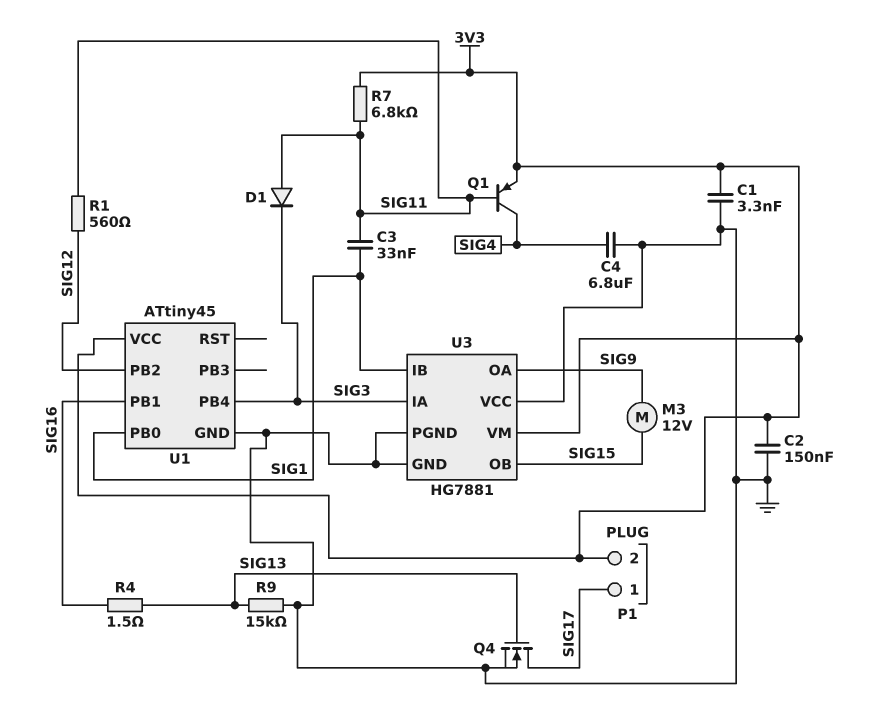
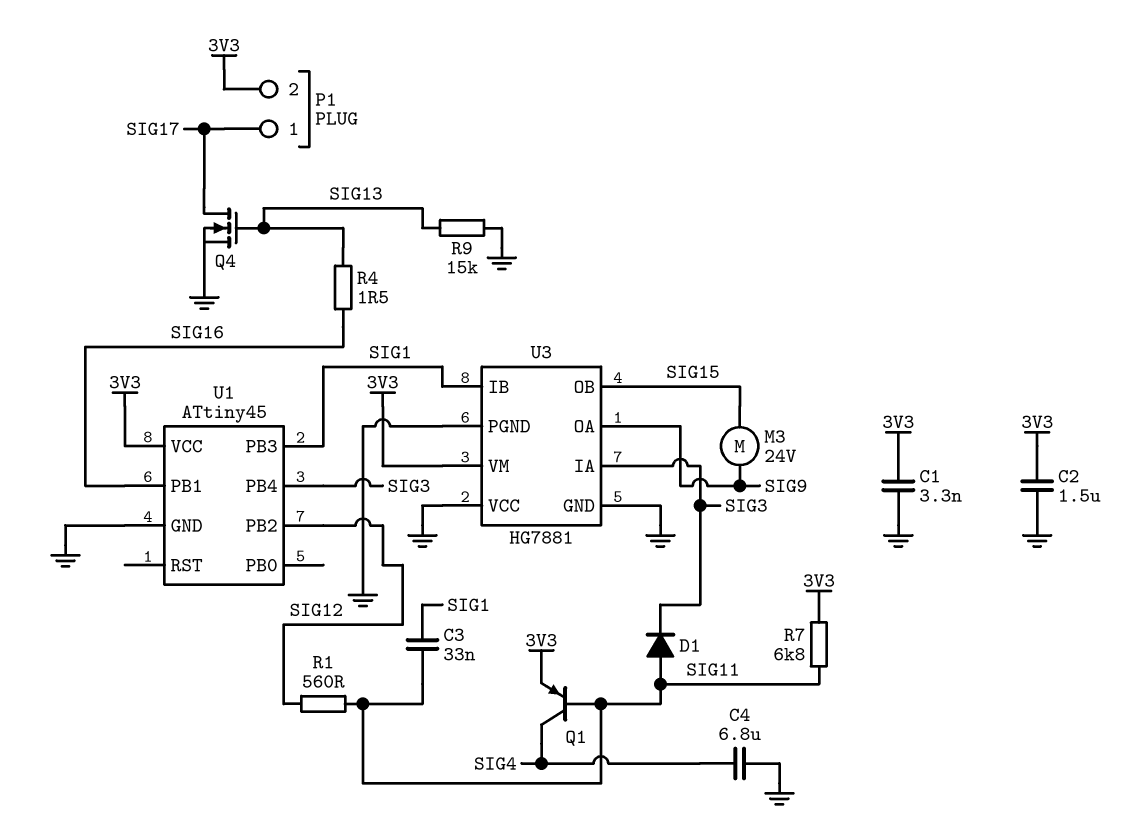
C2: 150nF (3V3, GND) -> 1.5uF (3V3, GND)
M3: motor 12V (SIG9, SIG15) -> motor 24V (SIG9, SIG15)
U1 pin PB0: SIG1 -> none
U1 pin PB3: none -> SIG1

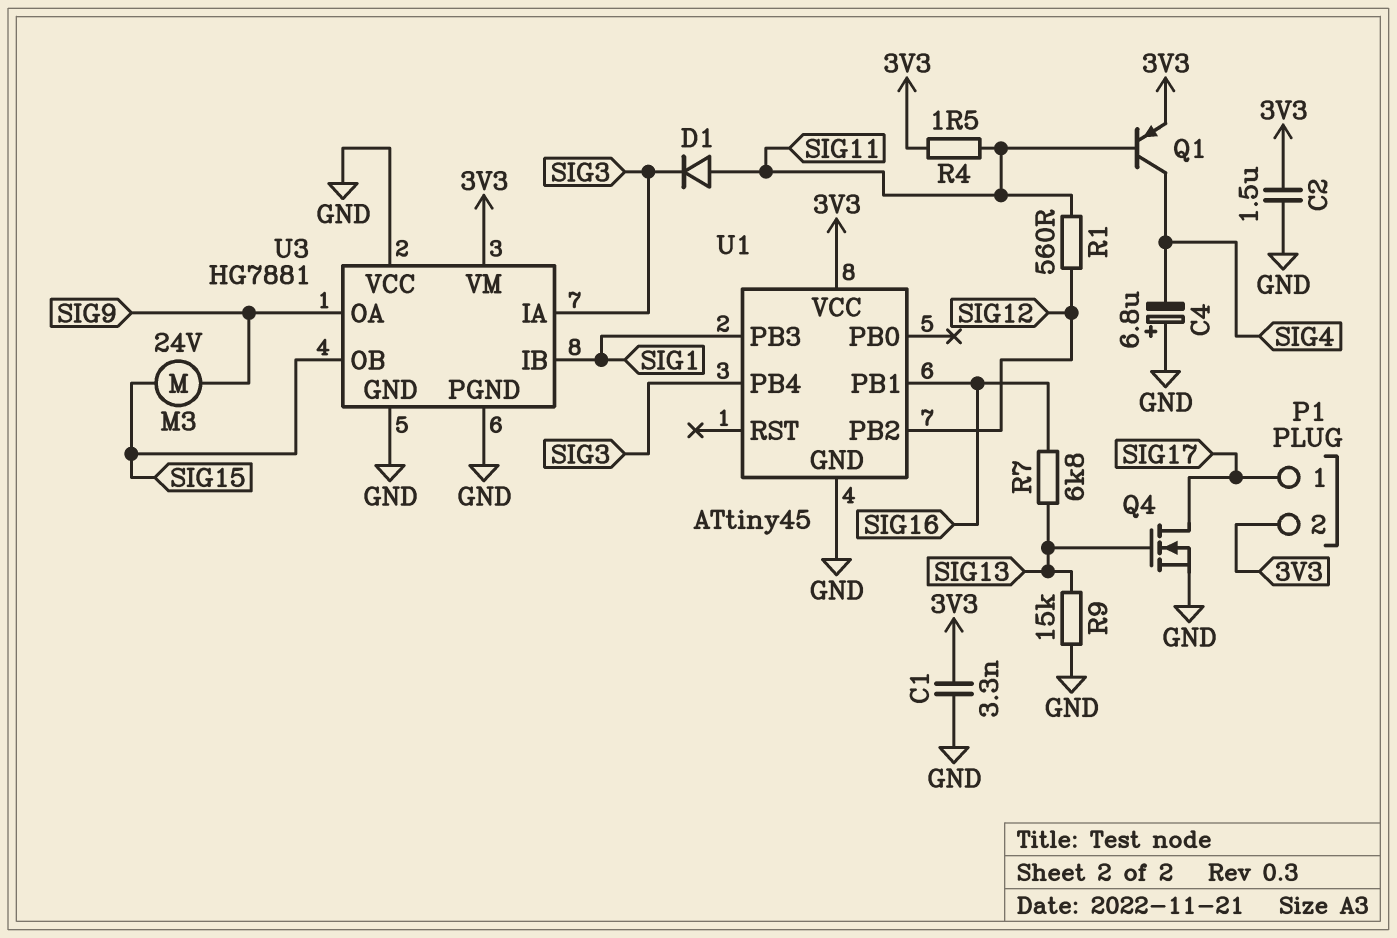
C3: 33nF (SIG1, SIG11) -> none
C4: 6.8uF (GND, SIG4) -> 6.8uF (plus GND, minus SIG4)
R4: 1.5 (SIG13, SIG16) -> 1.5 (3V3, SIG11)
R7: 6.8k (3V3, SIG11) -> 6.8k (SIG13, SIG16)

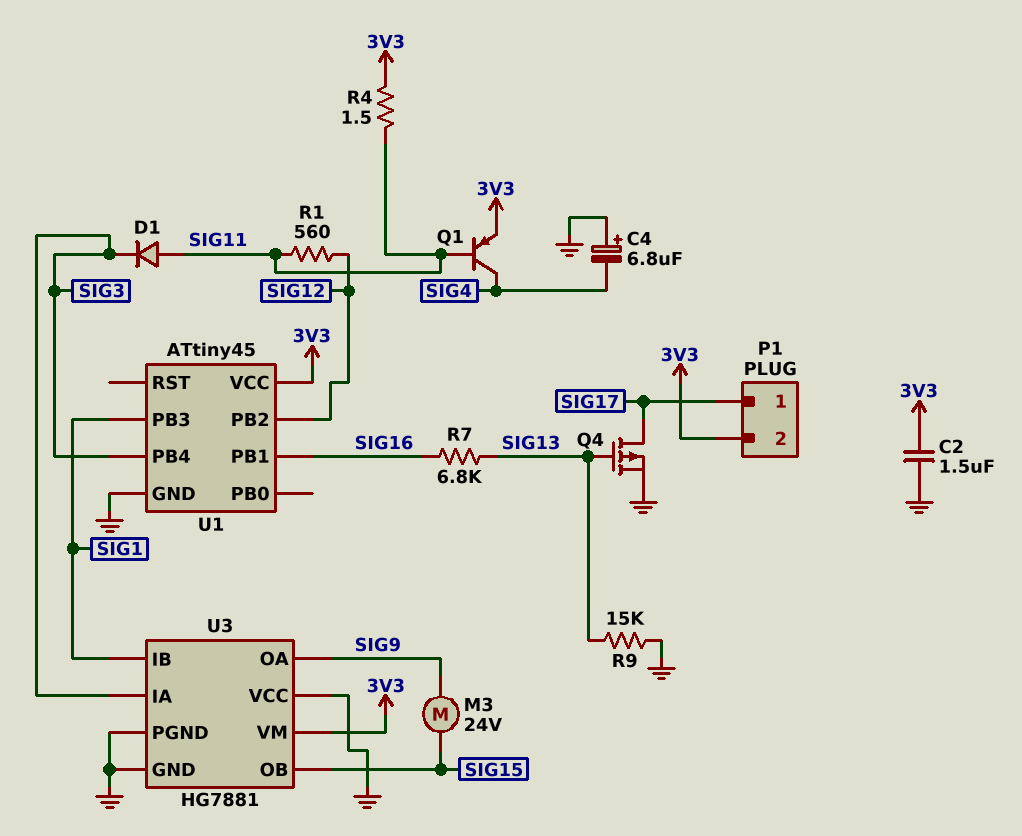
C1: 3.3nF (3V3, GND) -> none
Q4: NMOS (G SIG13, D SIG17, S GND) -> PMOS (G SIG13, D SIG17, S GND)

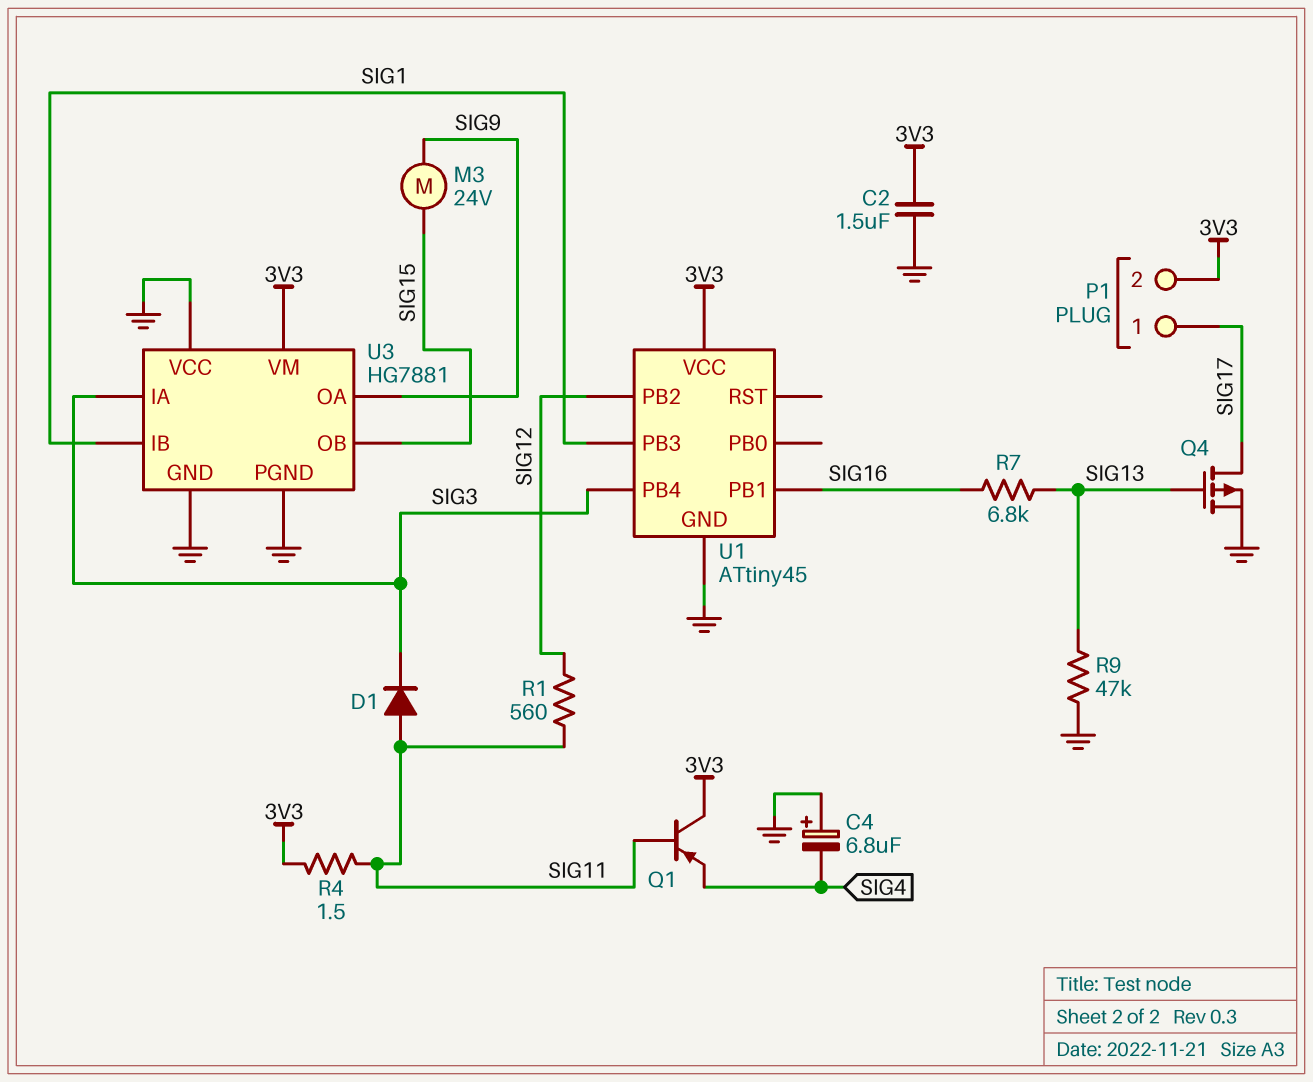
Q1: PNP (B SIG11, C SIG4, E 3V3) -> PNP (B SIG11, C 3V3, E SIG4)
R9: 15k (GND, SIG13) -> 47k (GND, SIG13)

